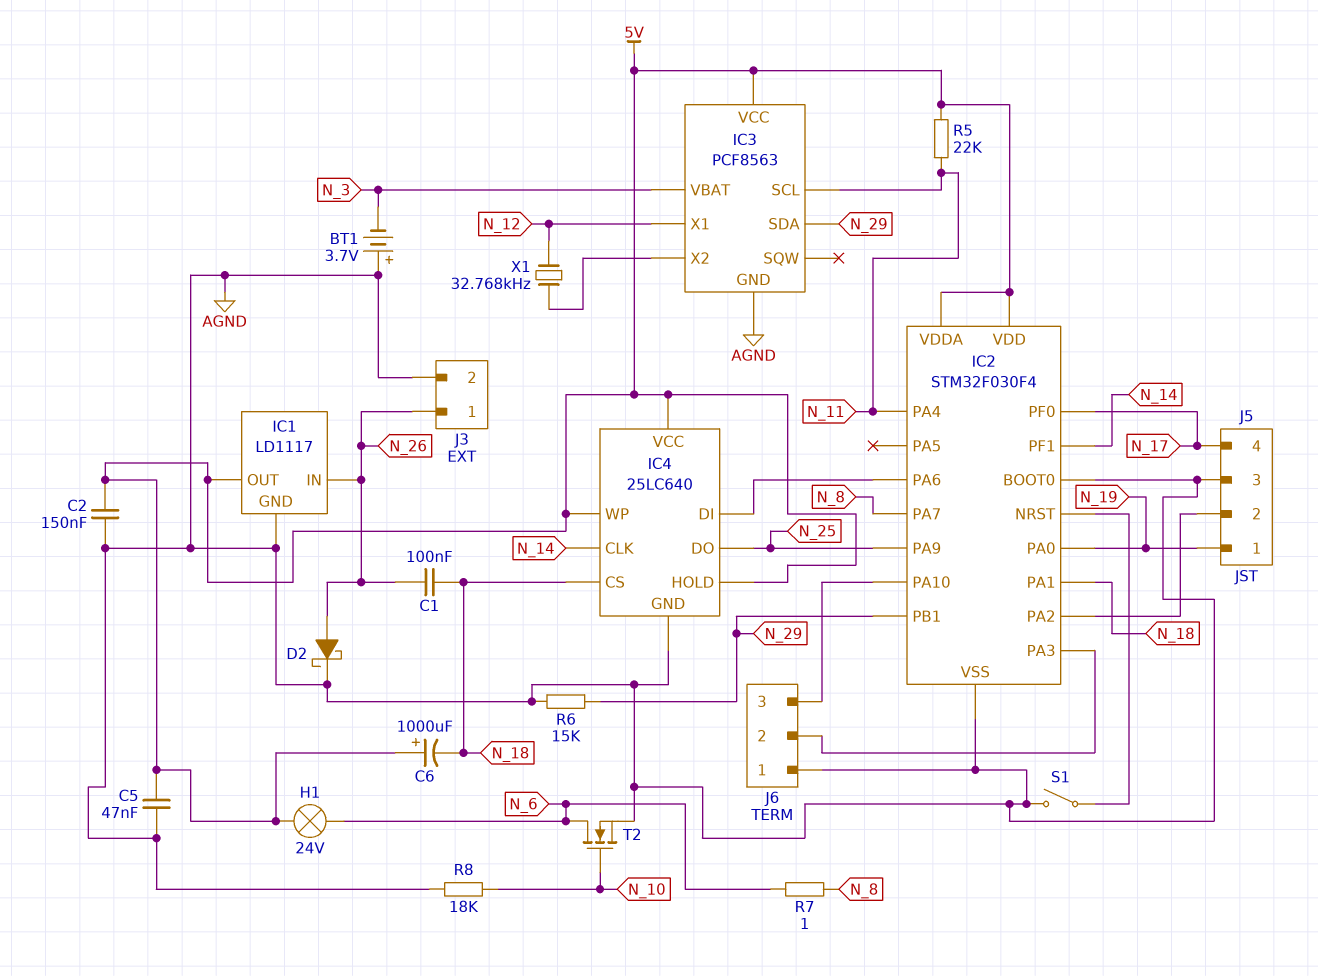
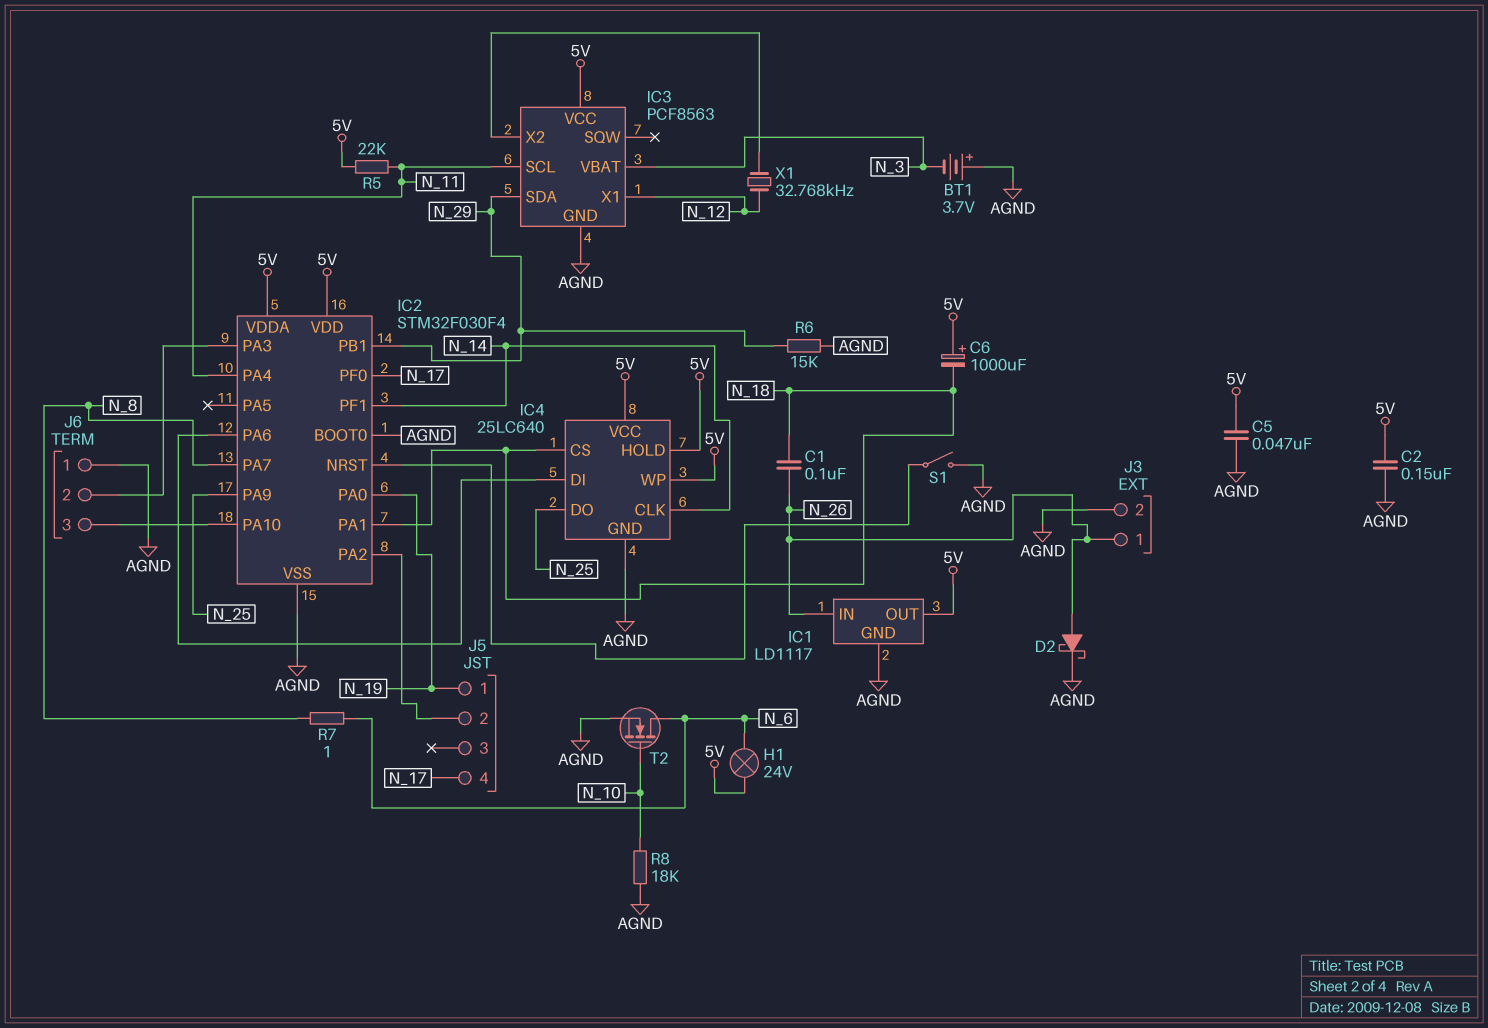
J5 pin 3: AGND -> none

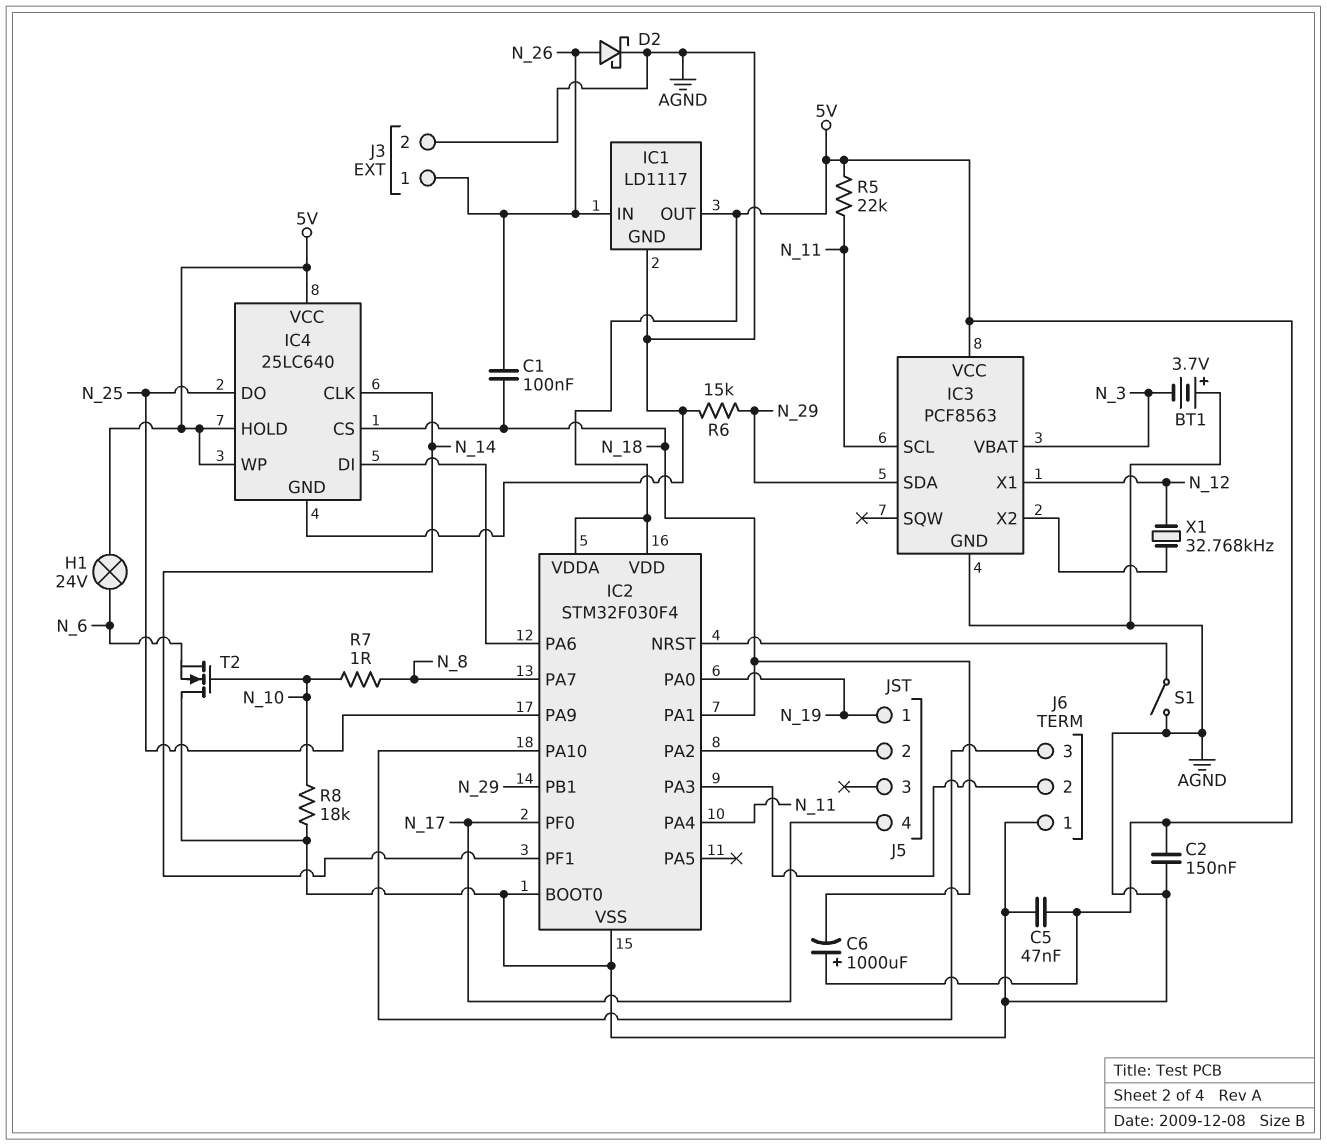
R7: 1 (N_6, N_8) -> 1 (N_8, N_10)
T2: NMOS (G N_10, D N_6, S AGND) -> NMOS (G N_10, D AGND, S N_6)

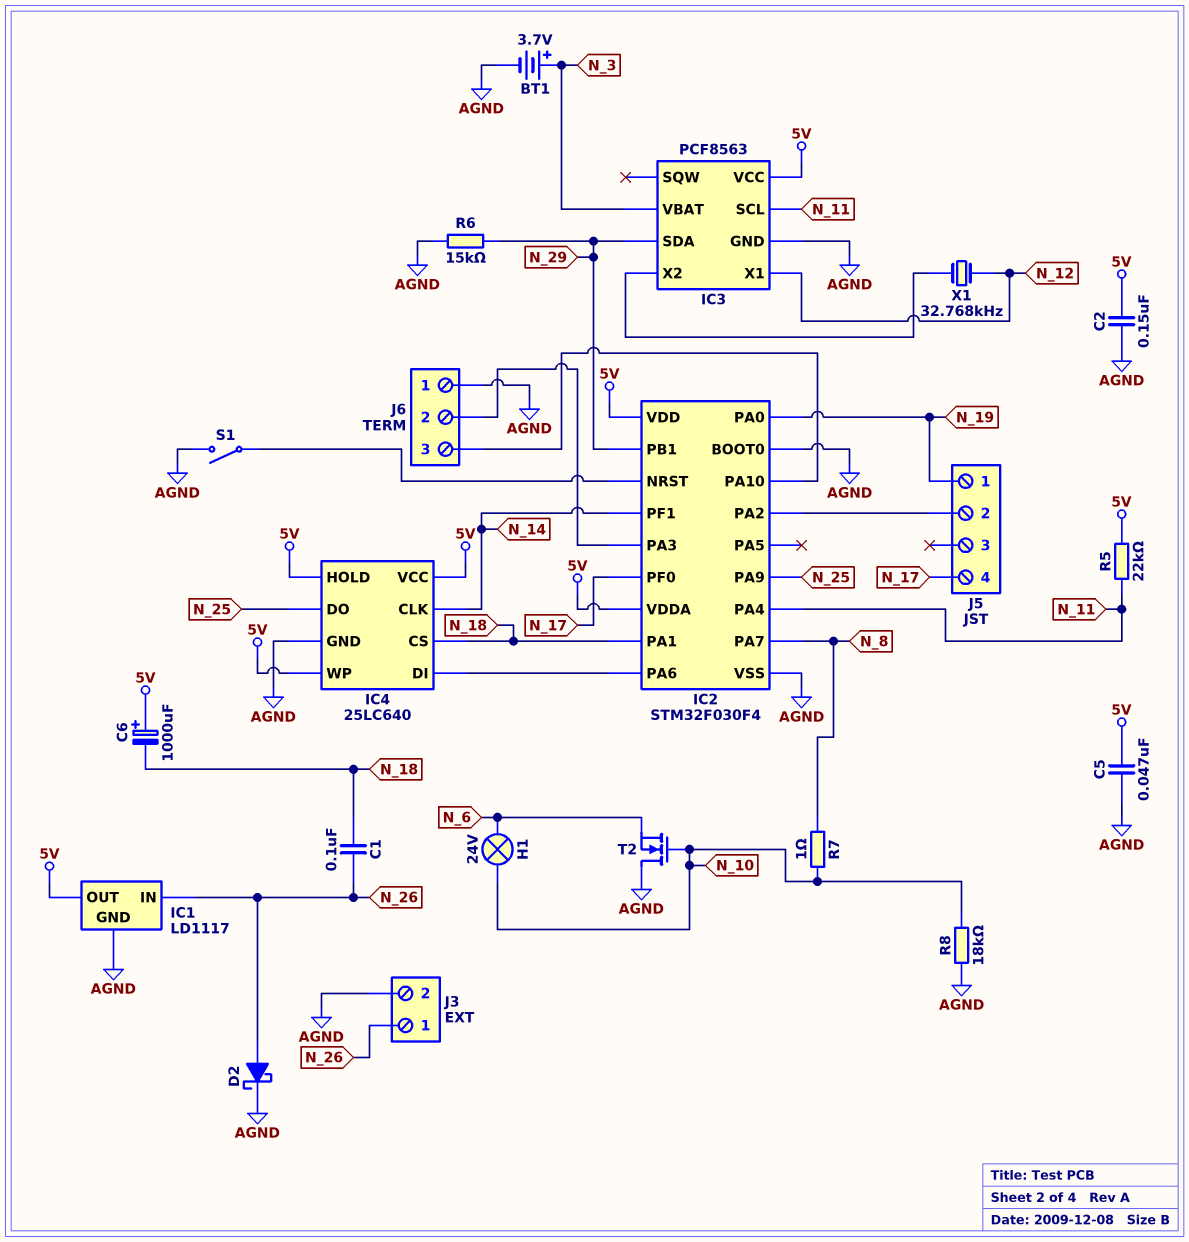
BT1: 3.7V (plus AGND, minus N_3) -> 3.7V (plus N_3, minus AGND)
H1: lamp 24V (5V, N_6) -> lamp 24V (N_6, N_10)

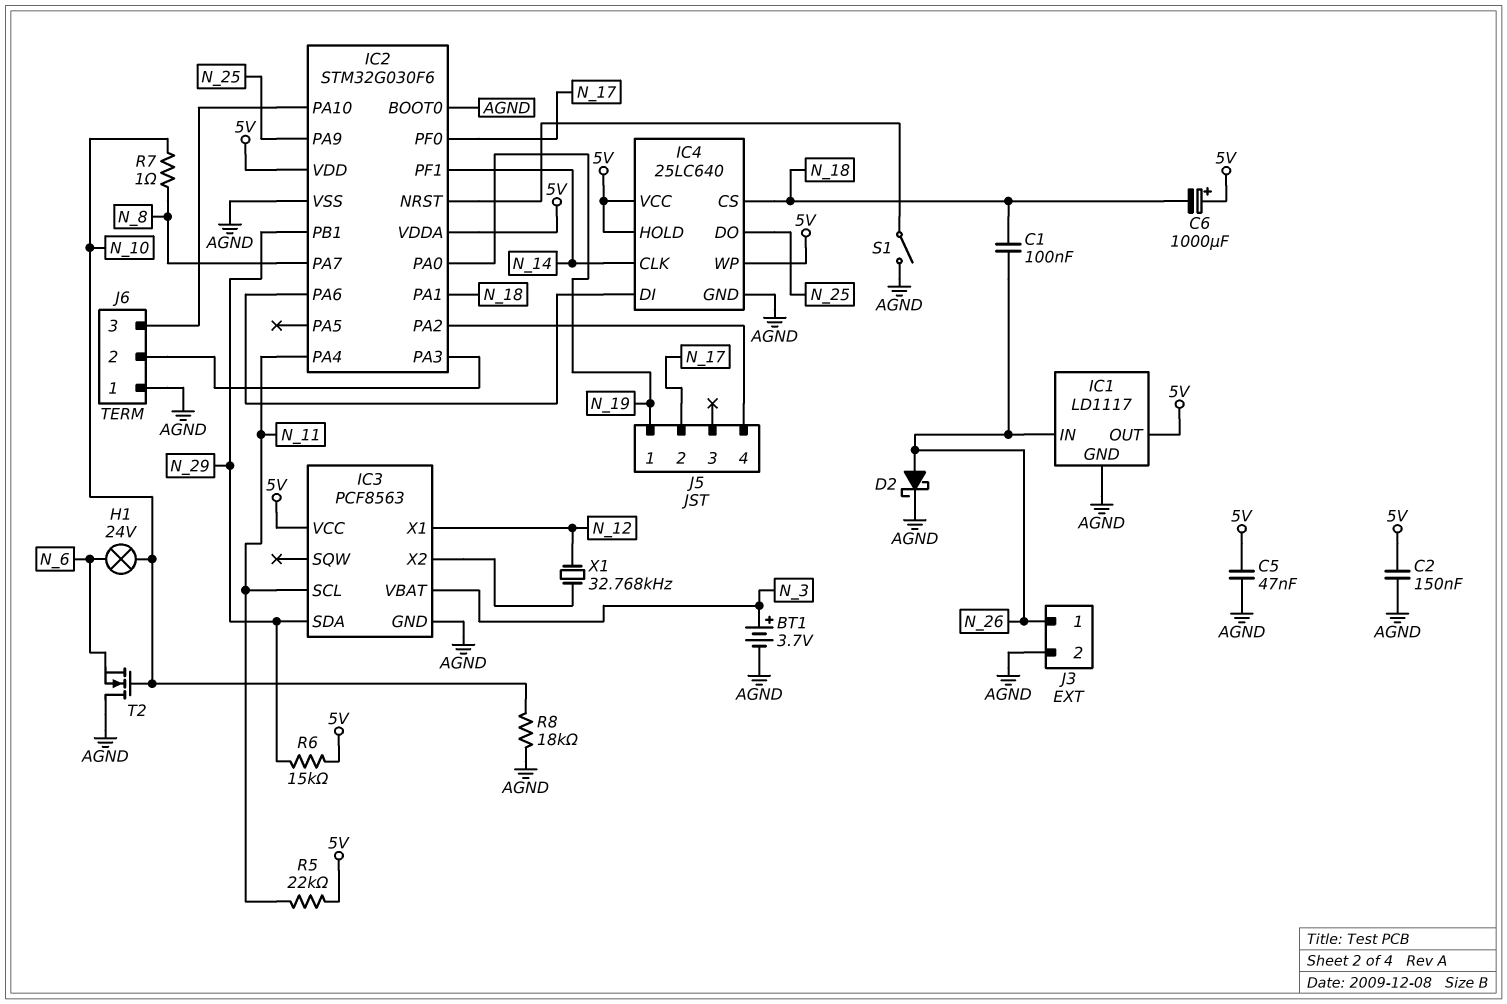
IC2: STM32F030F4 -> STM32G030F6
J5 pin 2: IC2/PA2 -> N_17
J5 pin 4: N_17 -> IC2/PA2
R6: 15k (AGND, N_29) -> 15k (5V, N_29)

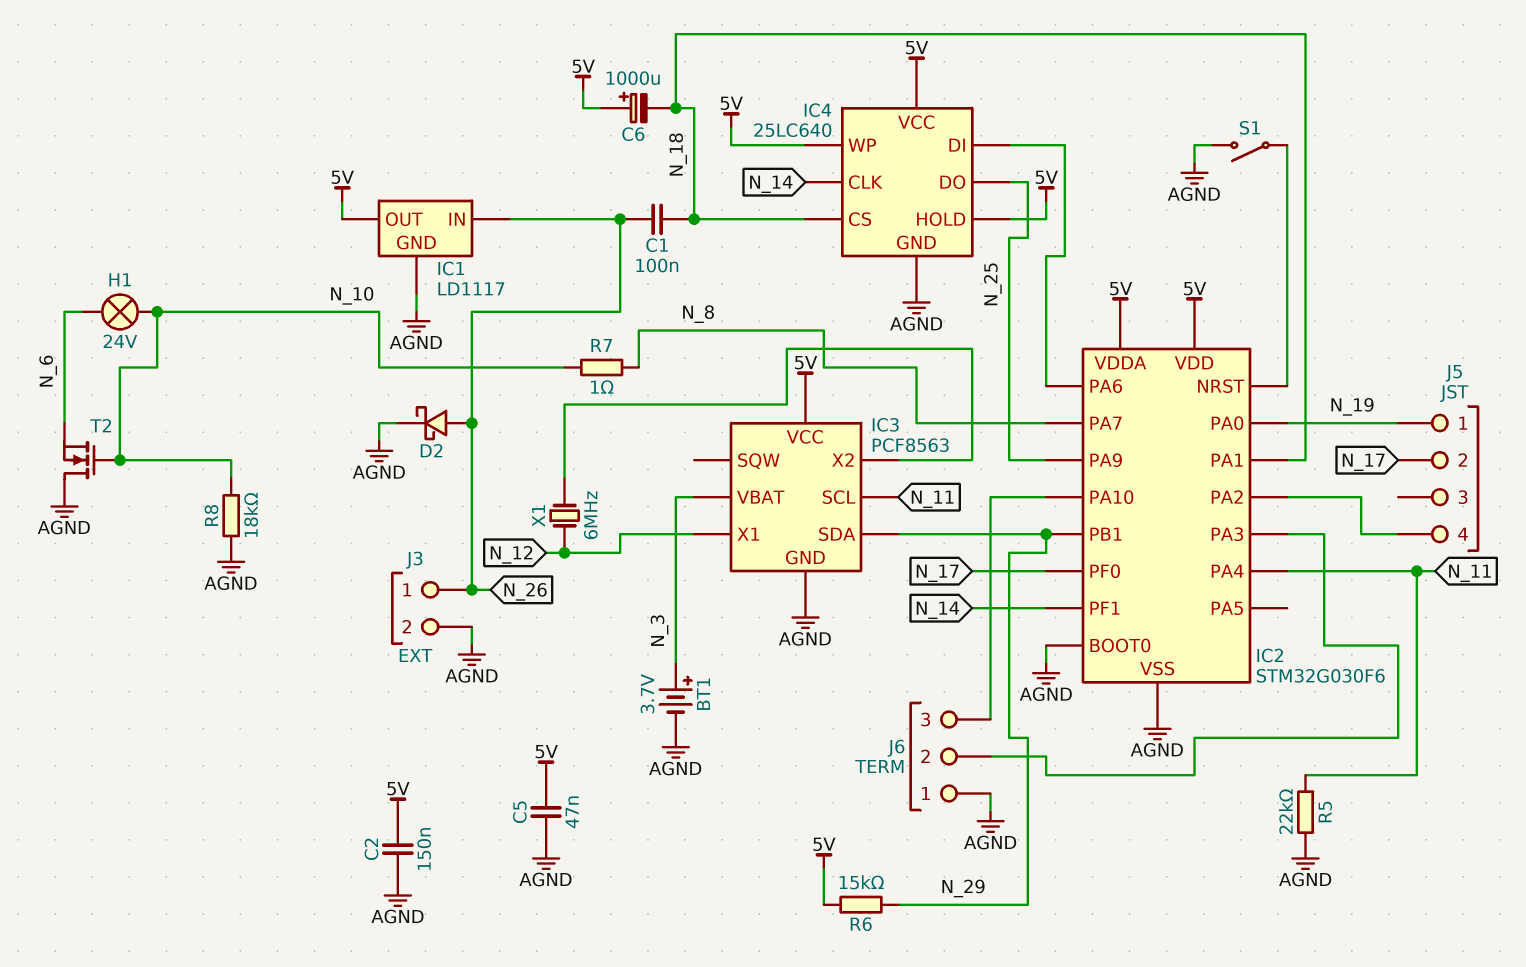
R5: 22k (5V, N_11) -> 22k (AGND, N_11)
X1: 32.768kHz (IC3/X2, N_12) -> 6MHz (IC3/X2, N_12)

